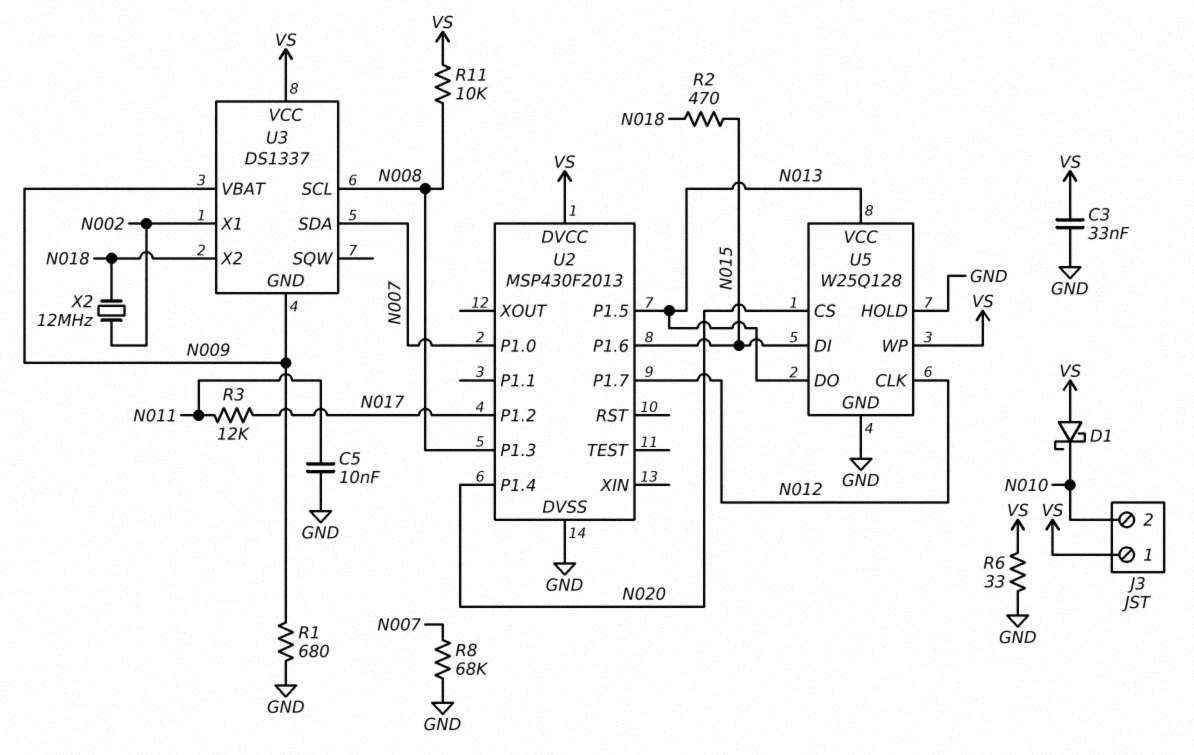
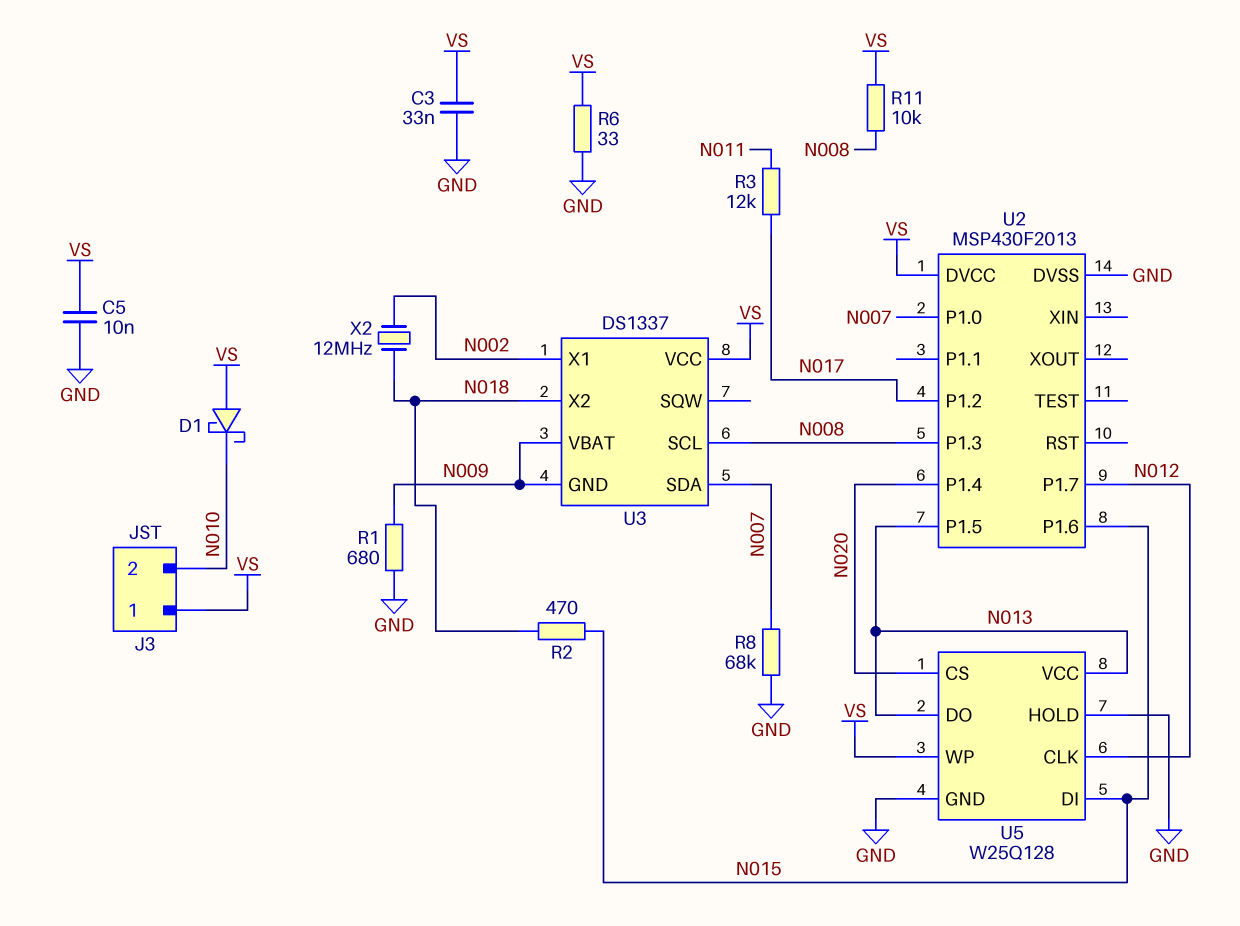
C5: 10nF (GND, N011) -> 10nF (GND, VS)

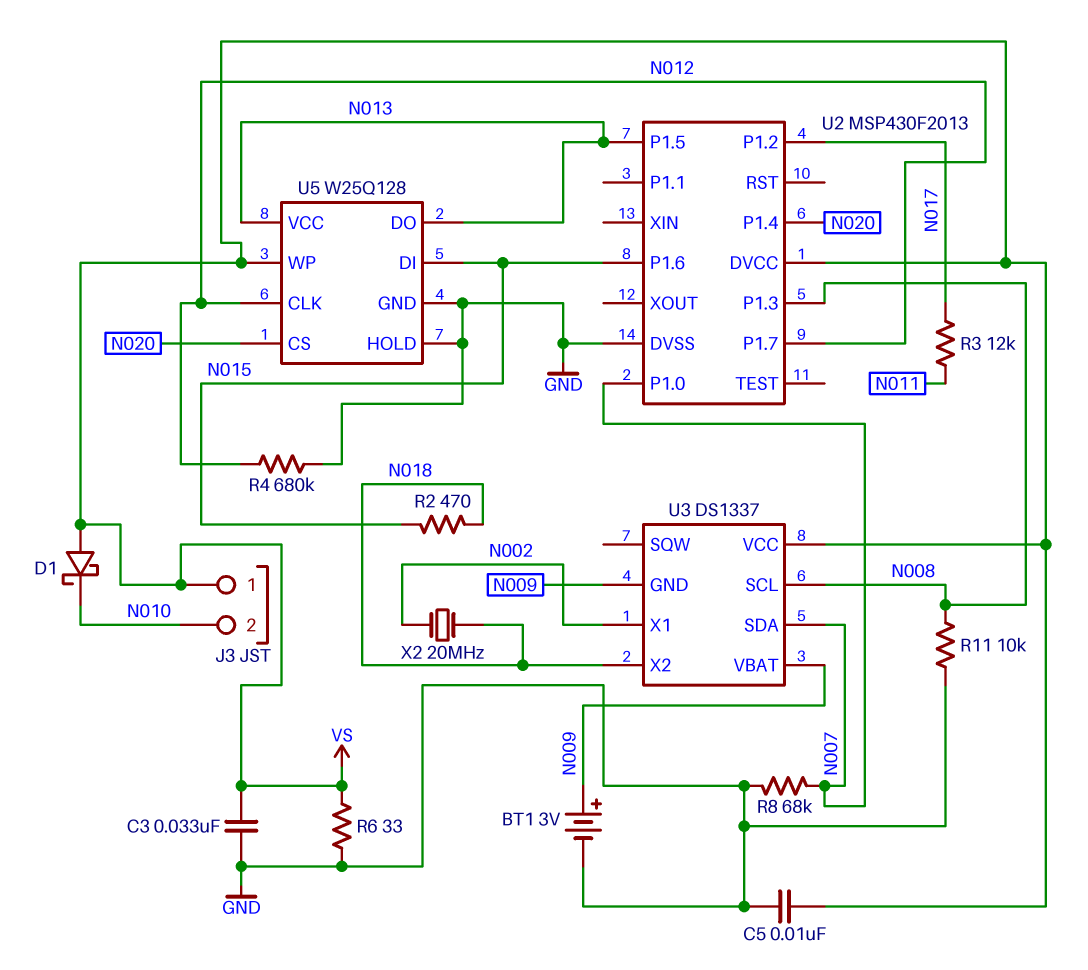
BT1: none -> 3V (plus N009, minus GND)
R1: 680 (GND, N009) -> none
R4: none -> 680k (GND, N012)
R11: 10k (N008, VS) -> 10k (GND, N008)
X2: 12MHz (N002, N018) -> 20MHz (N002, N018)

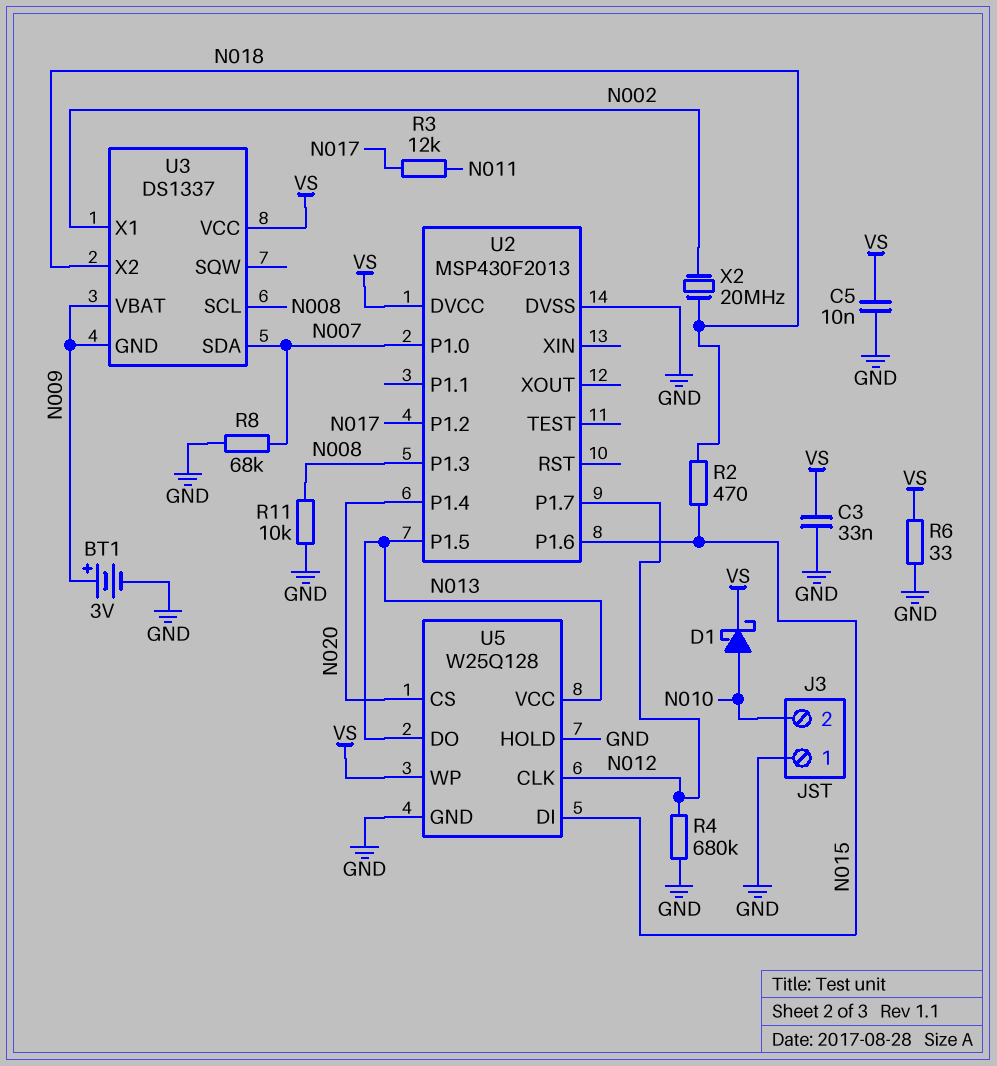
D1: schottky (A VS, K N010) -> schottky (A N010, K VS)
J3 pin 1: VS -> GND

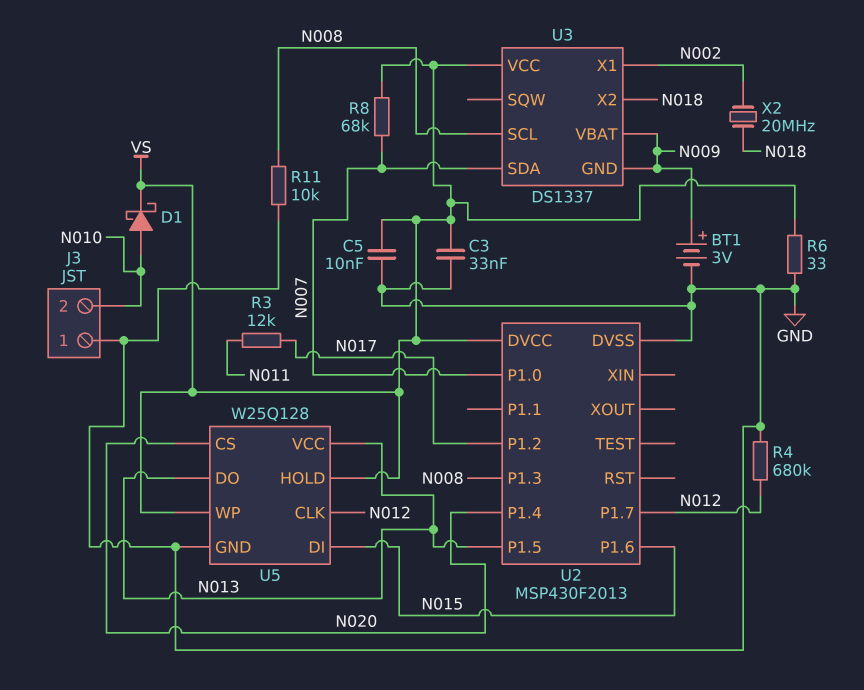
R2: 470 (N015, N018) -> none
R8: 68k (GND, N007) -> 68k (N007, VS)
U5 pin HOLD: GND -> VS

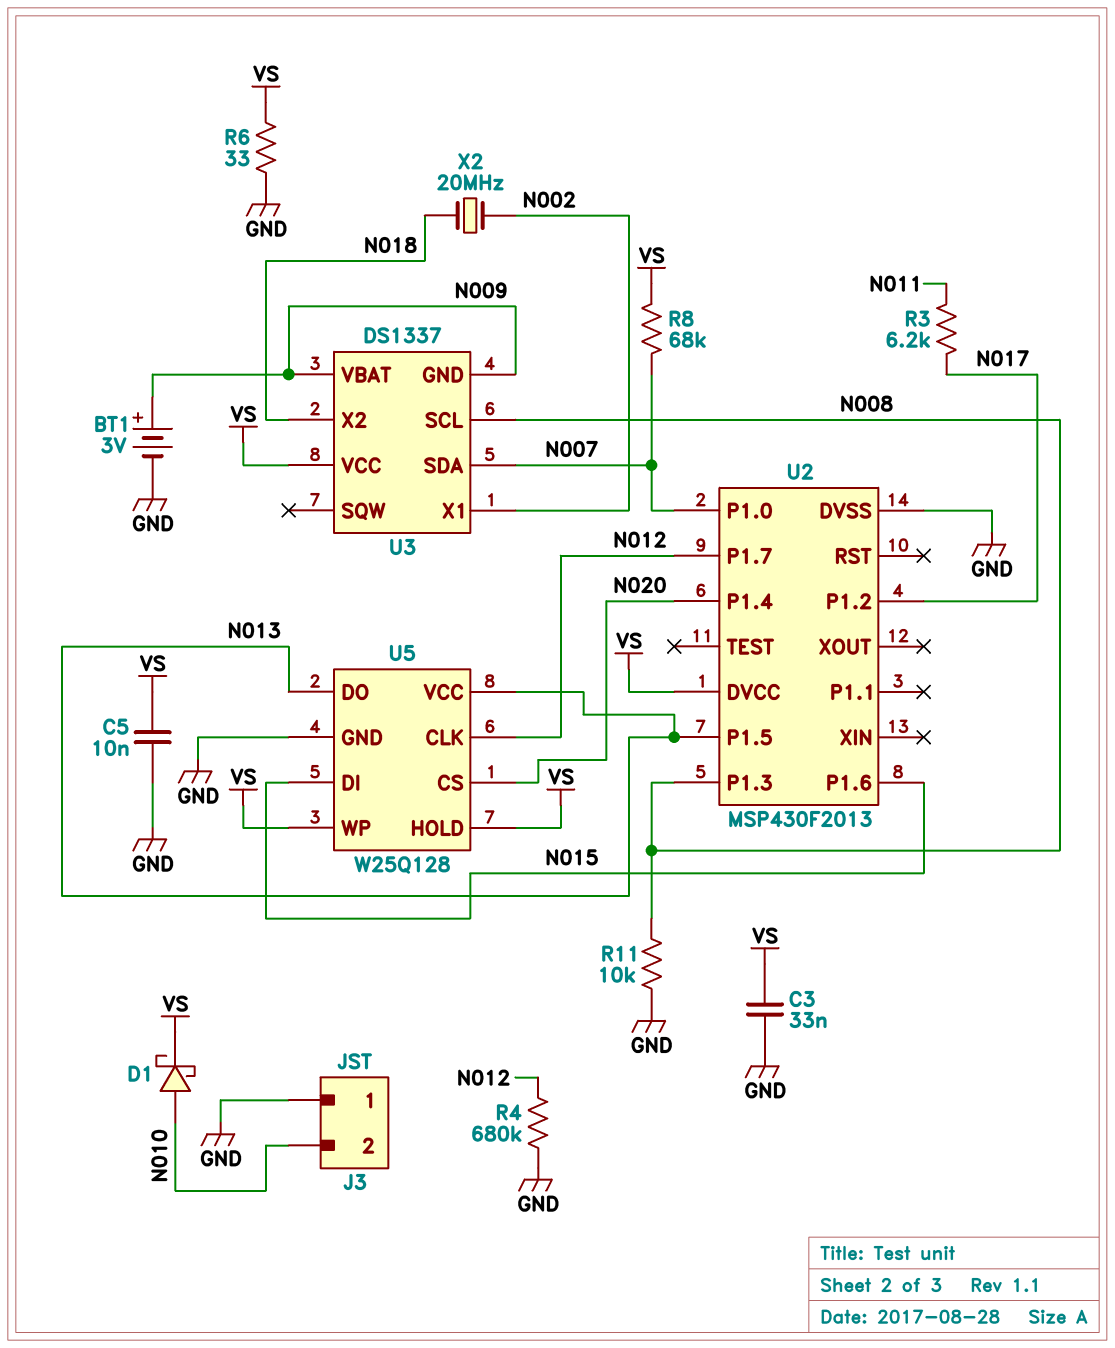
R3: 12k (N011, N017) -> 6.2k (N011, N017)

